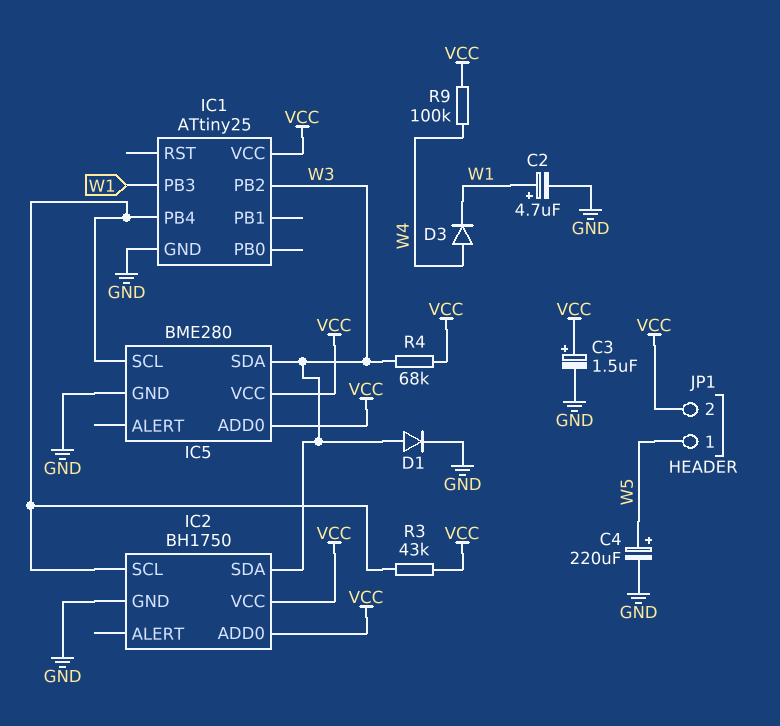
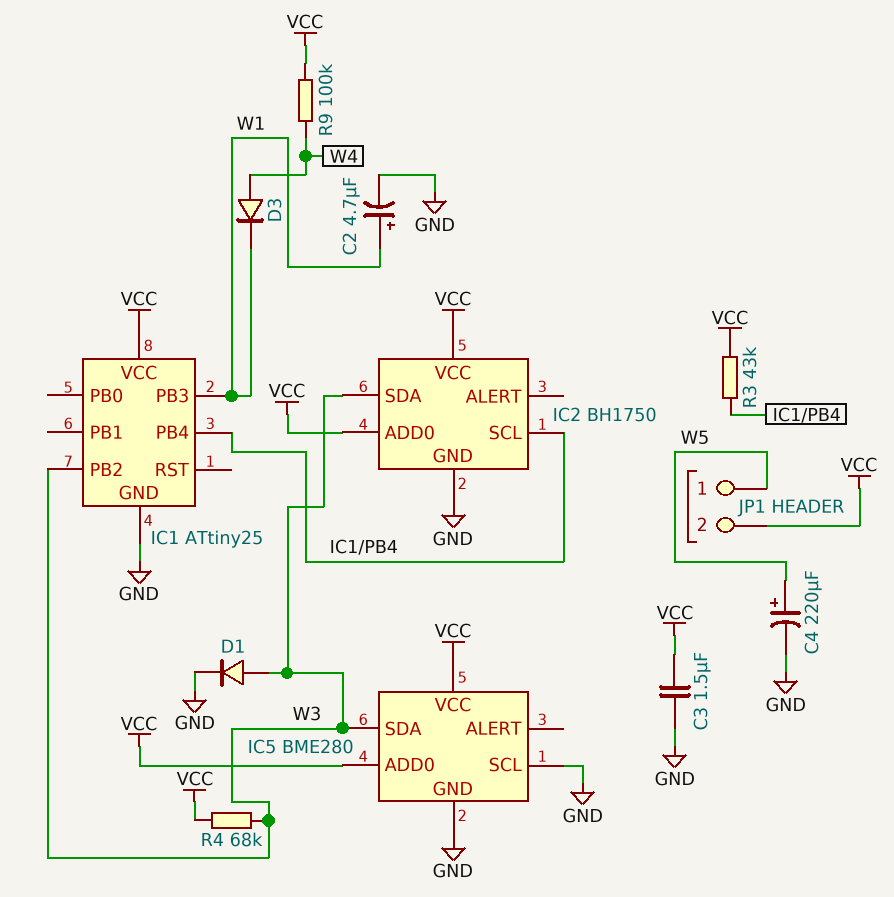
C3: 1.5uF (plus VCC, minus GND) -> 1.5uF (GND, VCC)
IC5 pin SCL: IC1/PB4 -> GND

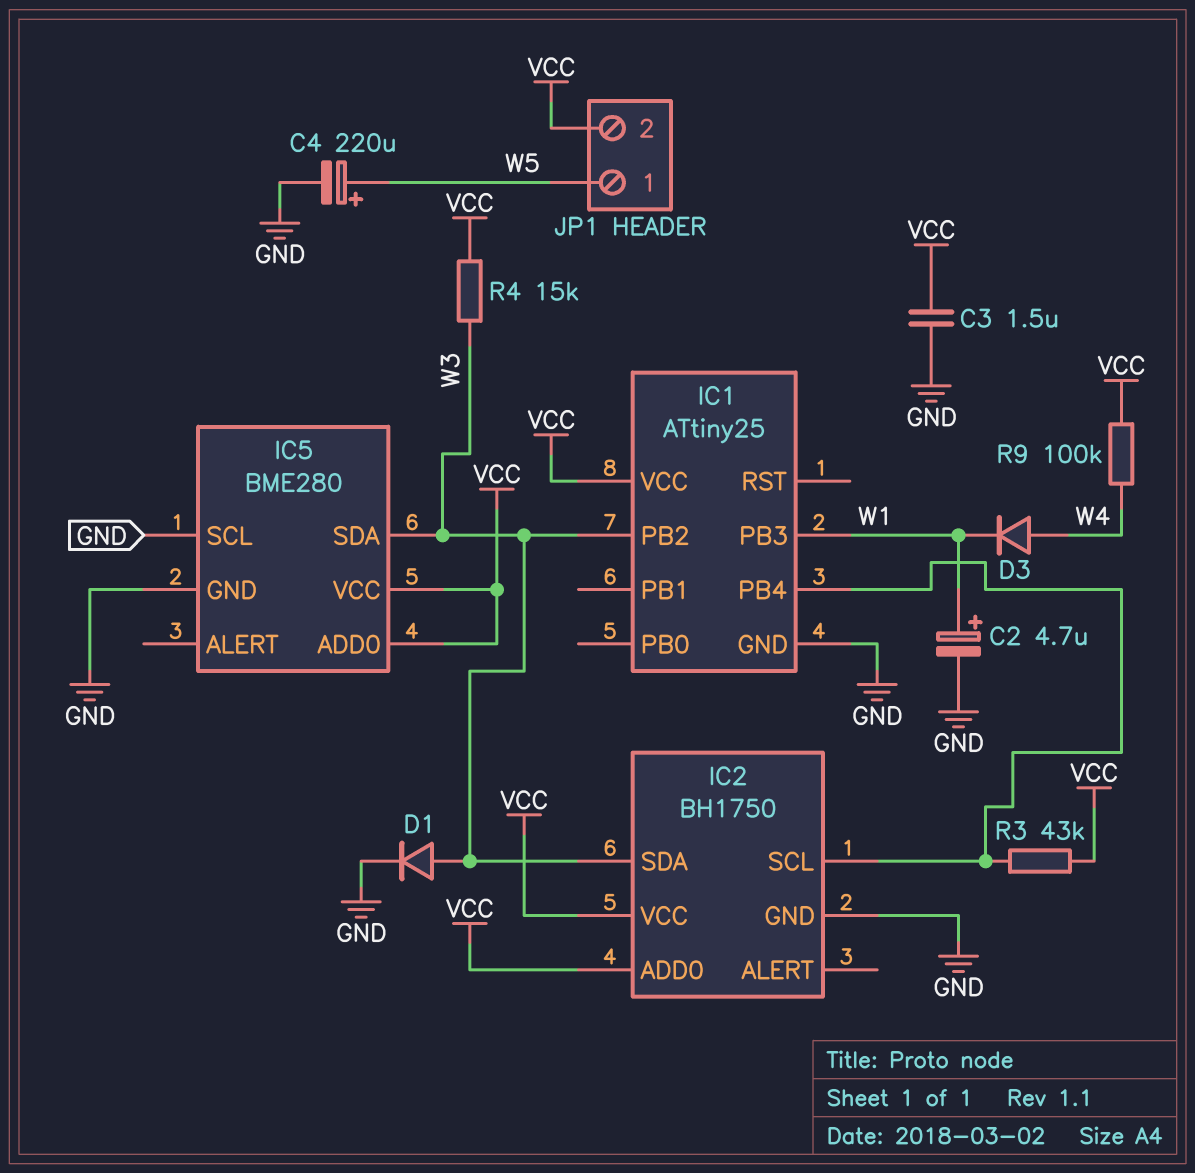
R4: 68k (VCC, W3) -> 15k (VCC, W3)

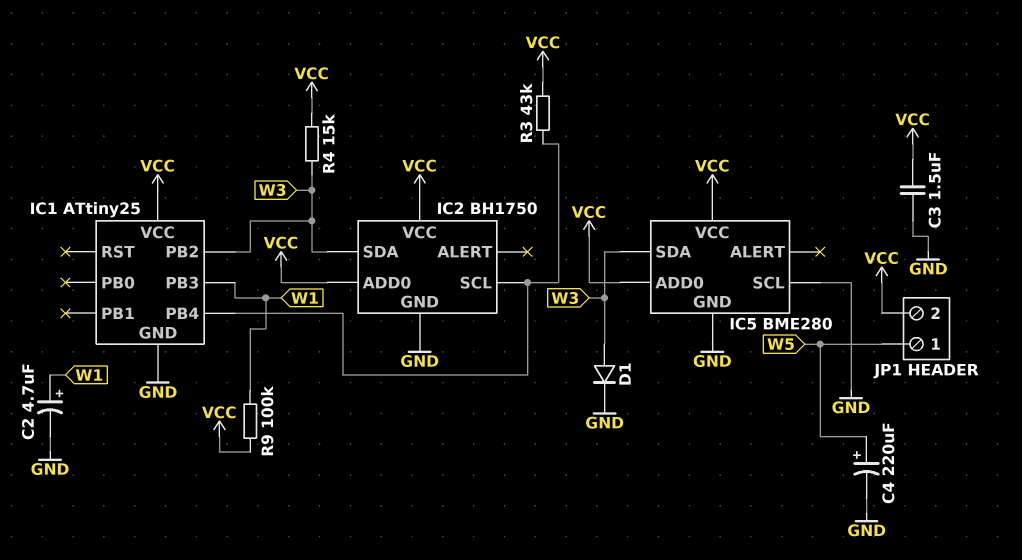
D3: diode (A W4, K W1) -> none
R9: 100k (VCC, W4) -> 100k (VCC, W1)

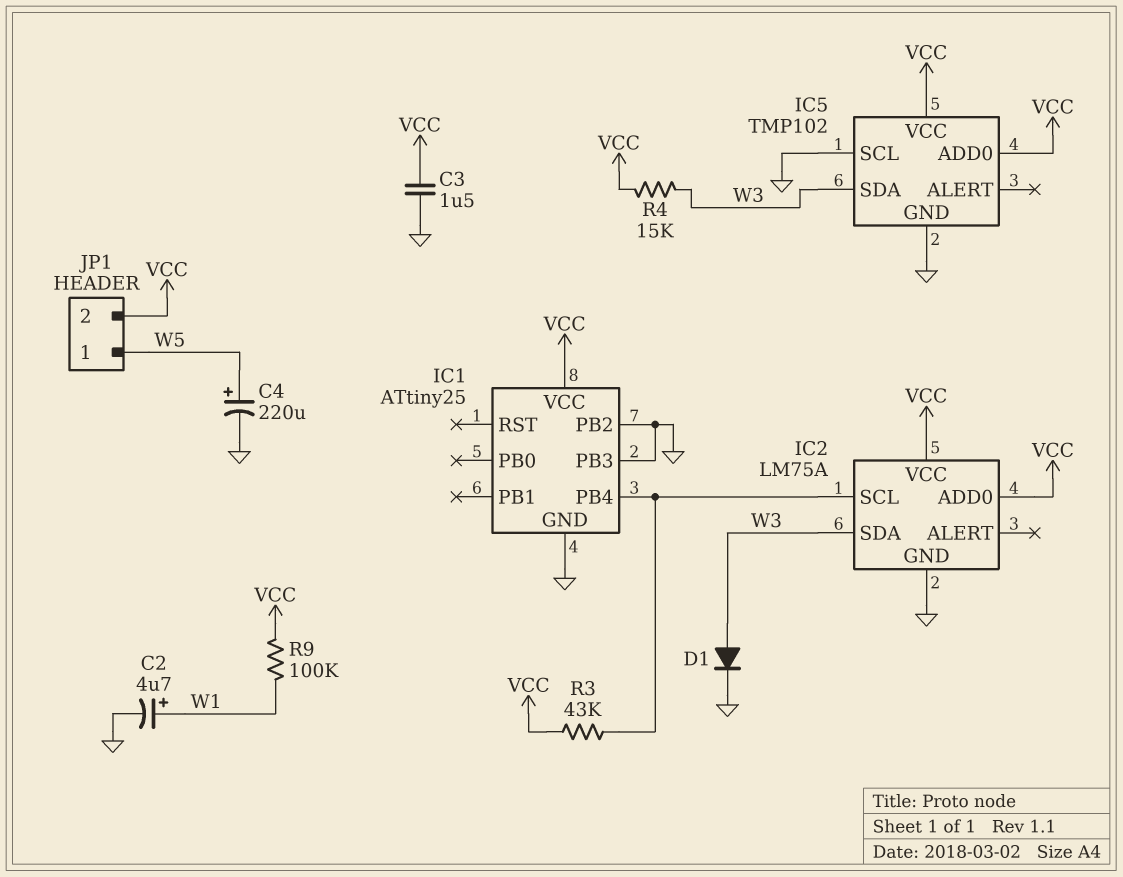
IC1 pin PB2: W3 -> GND
IC1 pin PB3: W1 -> GND
IC2: BH1750 -> LM75A
IC5: BME280 -> TMP102

